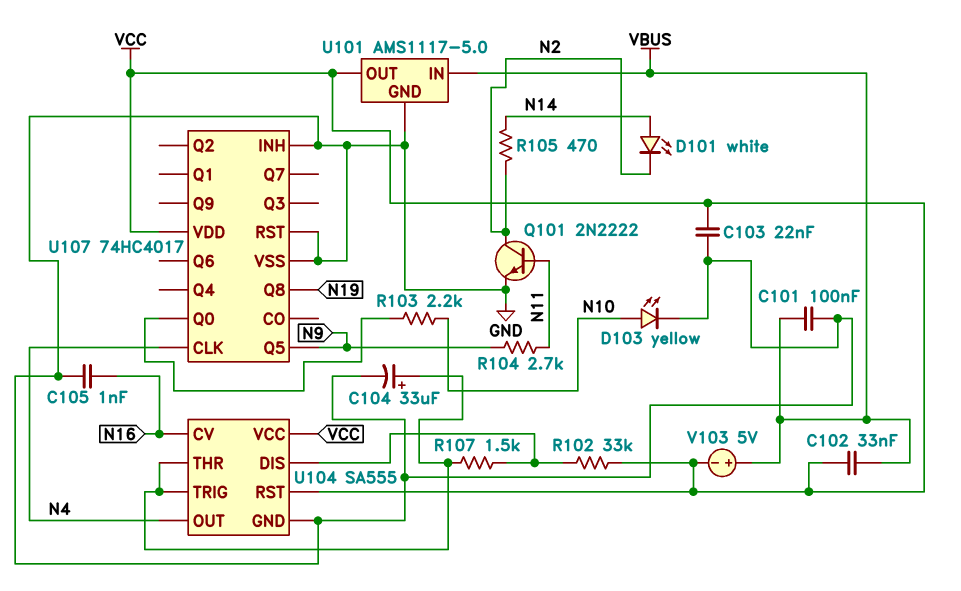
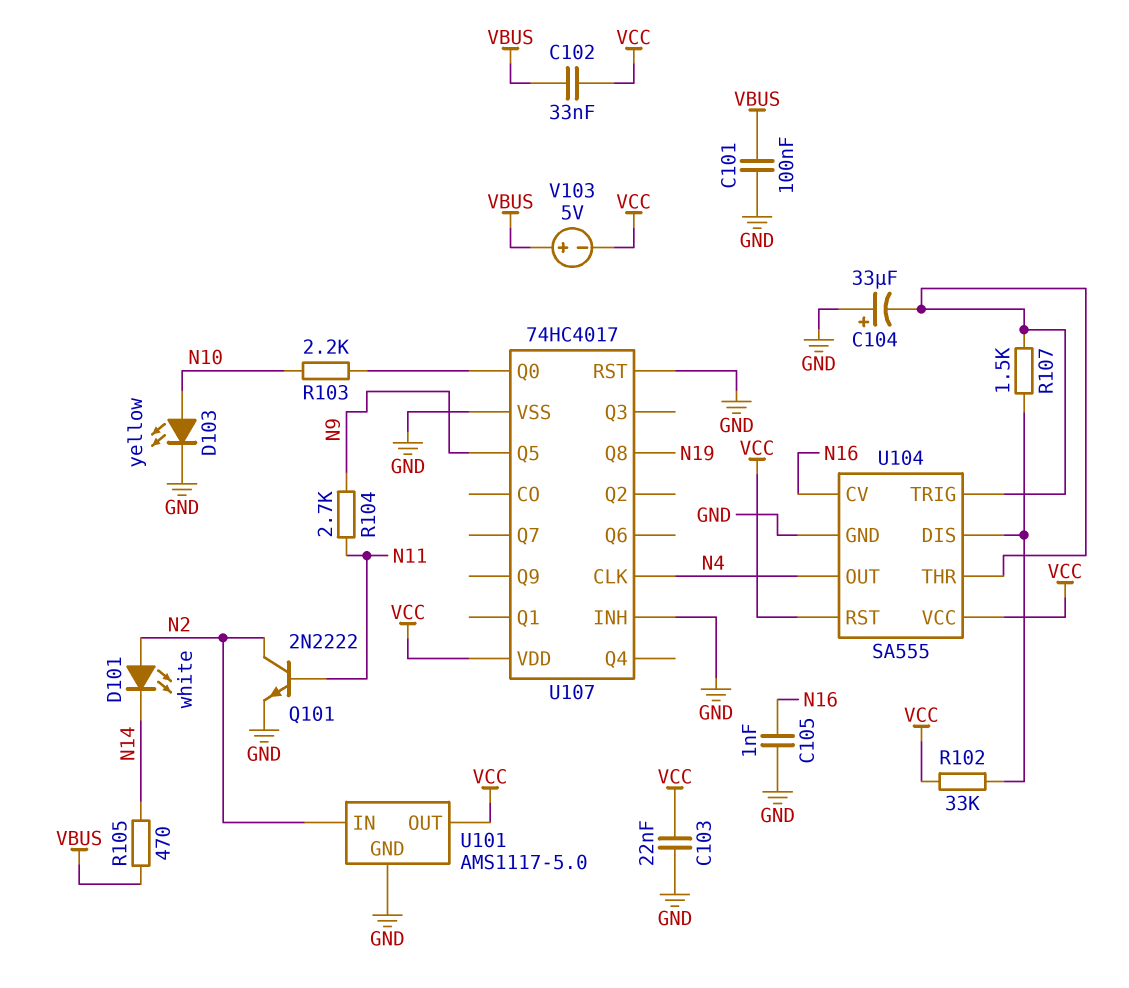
C104: 33uF (plus U104/THR, minus GND) -> 33uF (plus GND, minus U104/THR)
D101: LED white (A N14, K N2) -> LED white (A N2, K N14)
R105: 470 (N2, N14) -> 470 (N14, VBUS)
U101 pin IN: VBUS -> N2

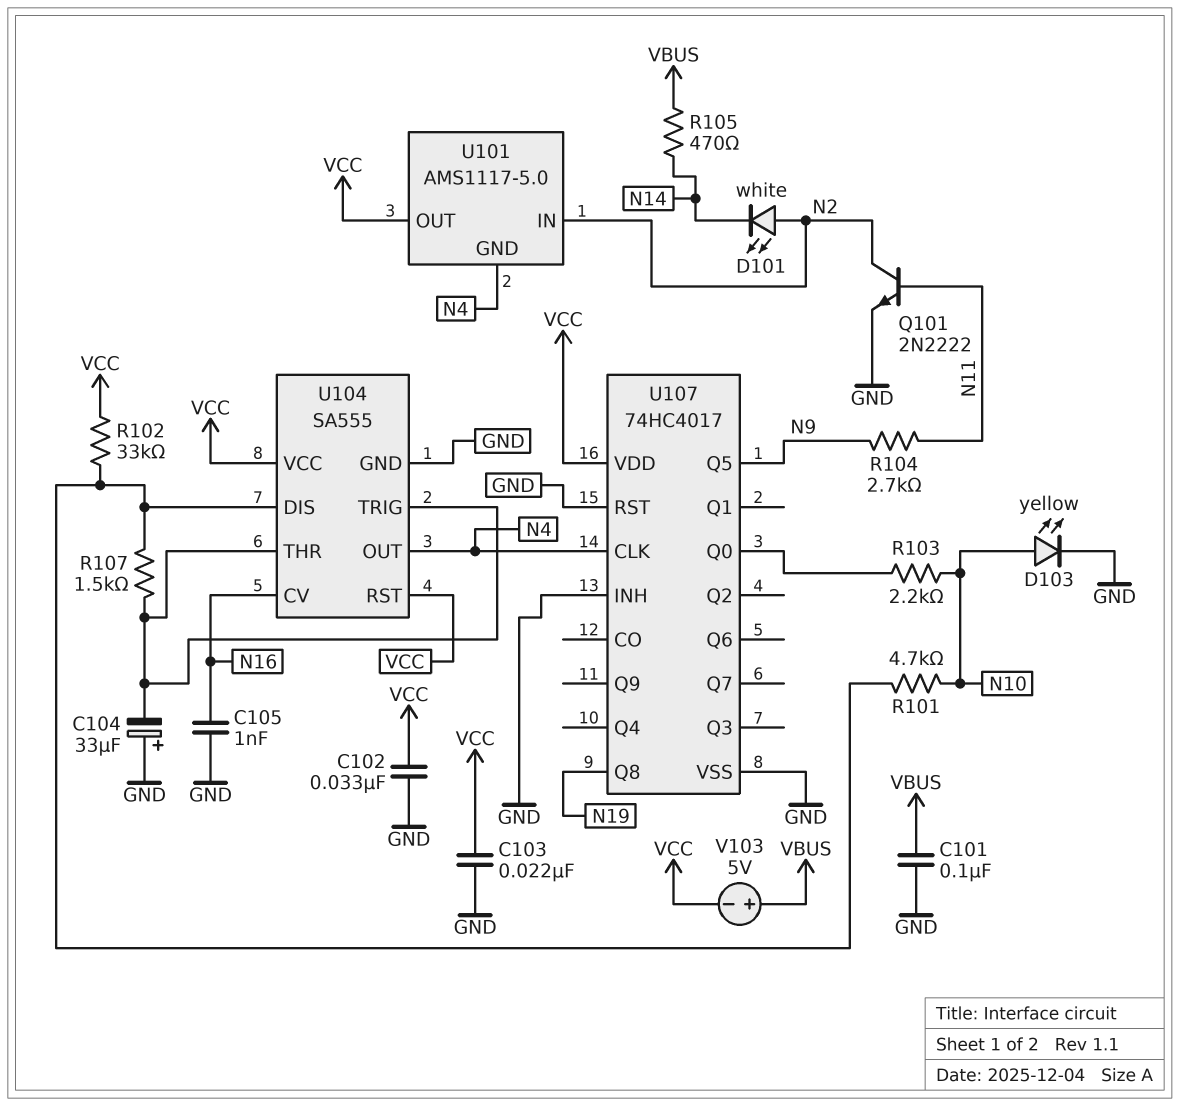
C102: 33nF (VBUS, VCC) -> 33nF (GND, VCC)
R101: none -> 4.7k (N10, U104/DIS)
U101 pin GND: GND -> N4

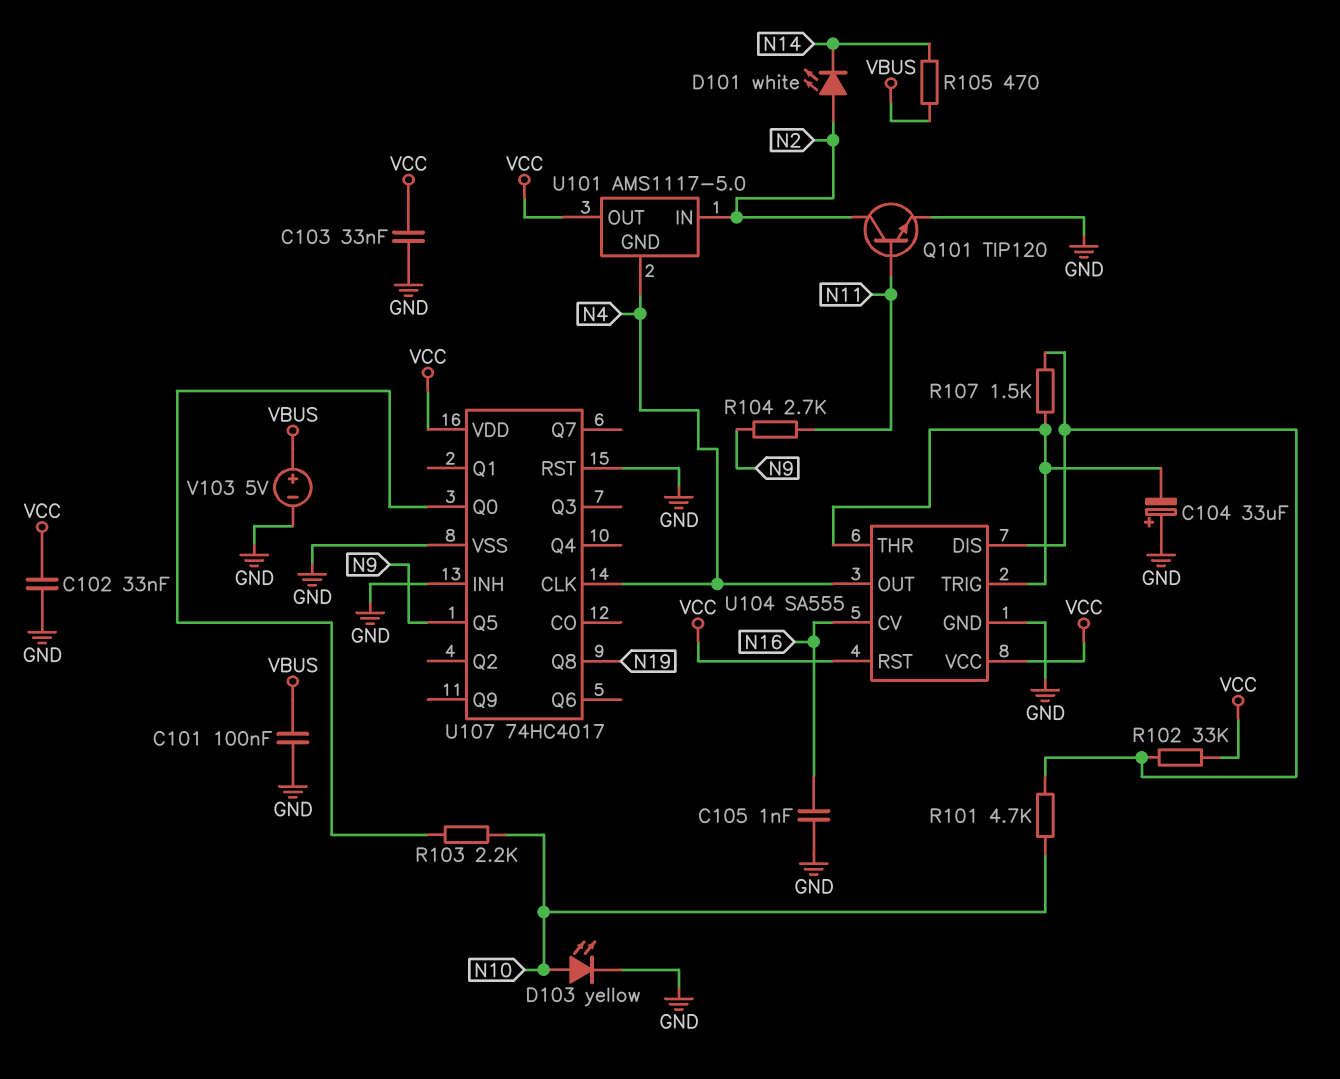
C103: 22nF (GND, VCC) -> 33nF (GND, VCC)
Q101: NPN 2N2222 (B N11, C N2, E GND) -> NPN TIP120 (B N11, C N2, E GND)
V103: 5V (plus VBUS, minus VCC) -> 5V (plus VBUS, minus GND)

